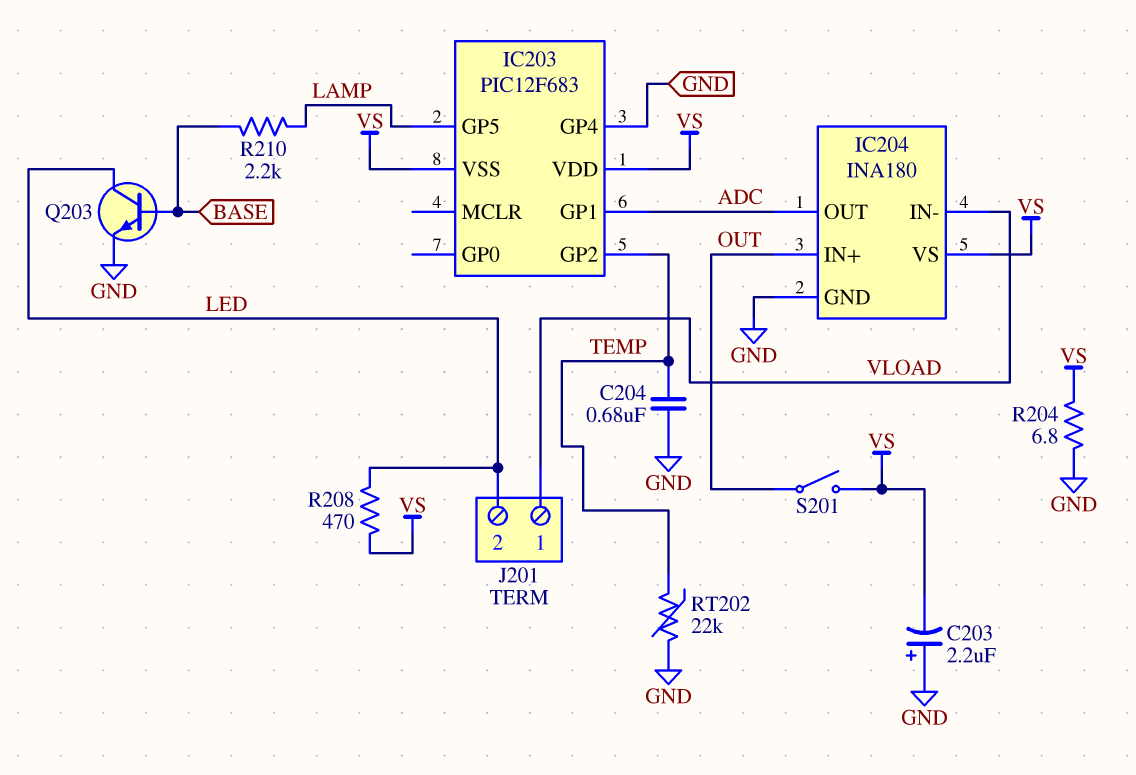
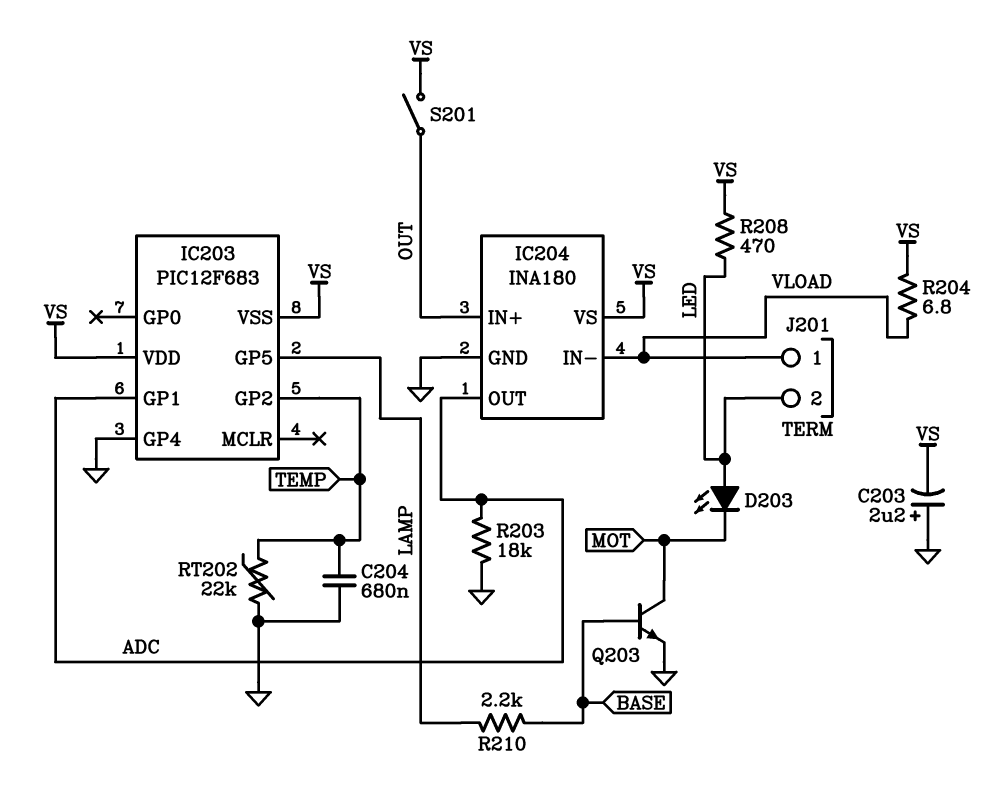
D203: none -> LED (A LED, K MOT)
Q203: NPN (B BASE, C LED, E GND) -> NPN (B BASE, C MOT, E GND)
R203: none -> 18k (ADC, GND)
R204: 6.8 (GND, VS) -> 6.8 (VLOAD, VS)

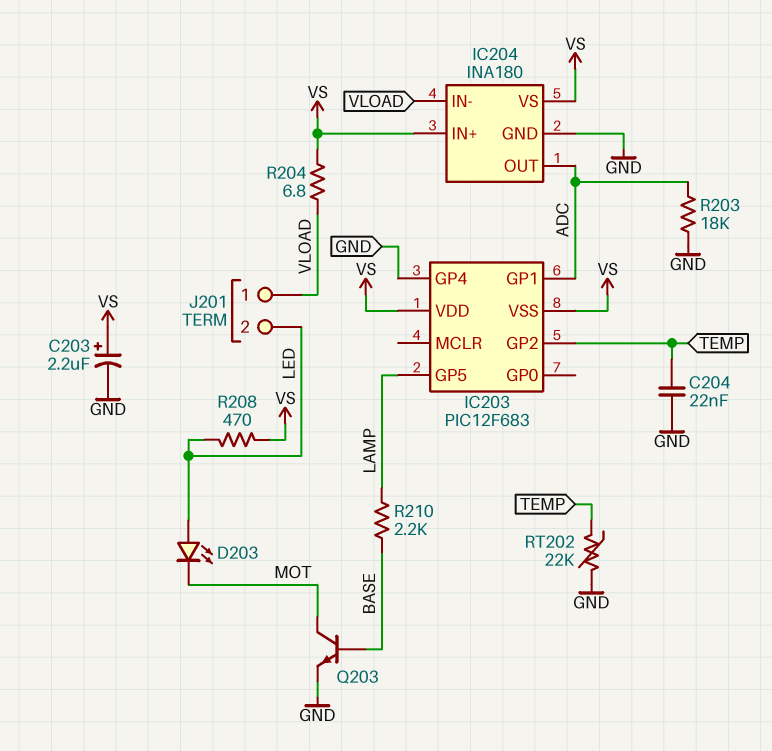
C203: 2.2uF (plus GND, minus VS) -> 2.2uF (plus VS, minus GND)
C204: 680nF (GND, TEMP) -> 22nF (GND, TEMP)
IC204 pin IN+: OUT -> VS
S201: switch (OUT, VS) -> none

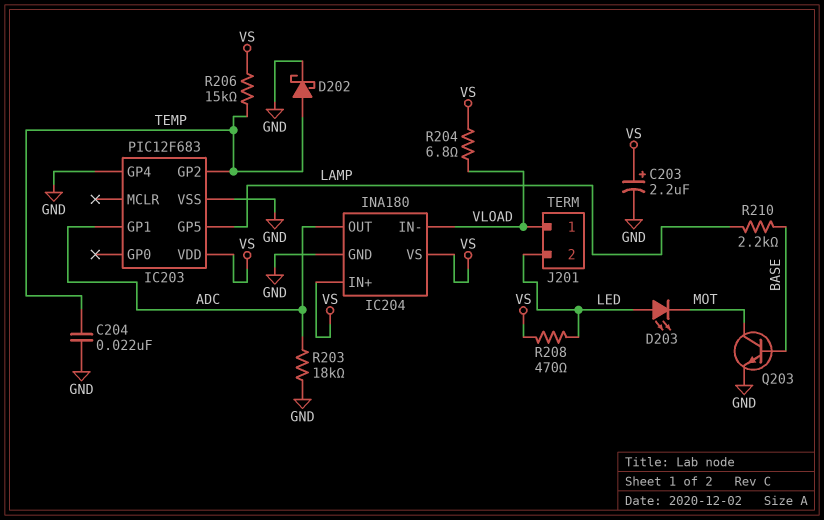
D202: none -> schottky (A TEMP, K GND)
IC203 pin VSS: VS -> GND
R206: none -> 15k (TEMP, VS)
RT202: 22k (GND, TEMP) -> none

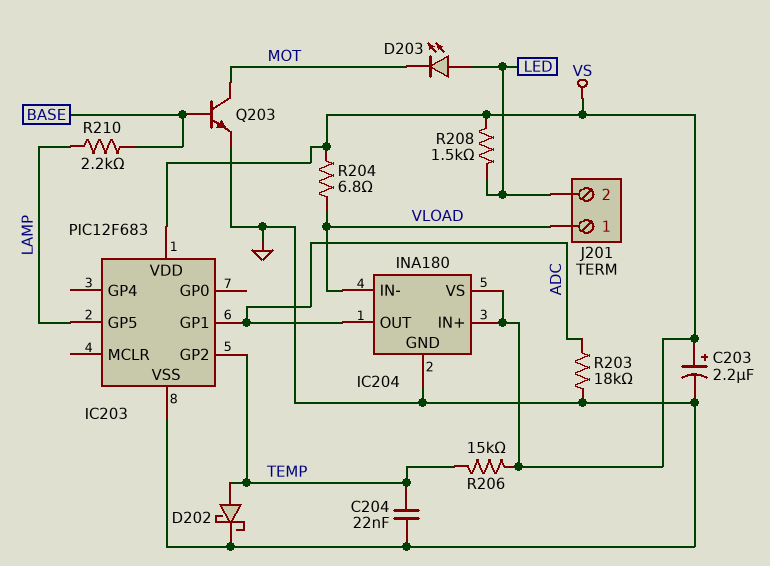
IC203 pin GP4: GND -> none
R208: 470 (LED, VS) -> 1.5k (LED, VS)

